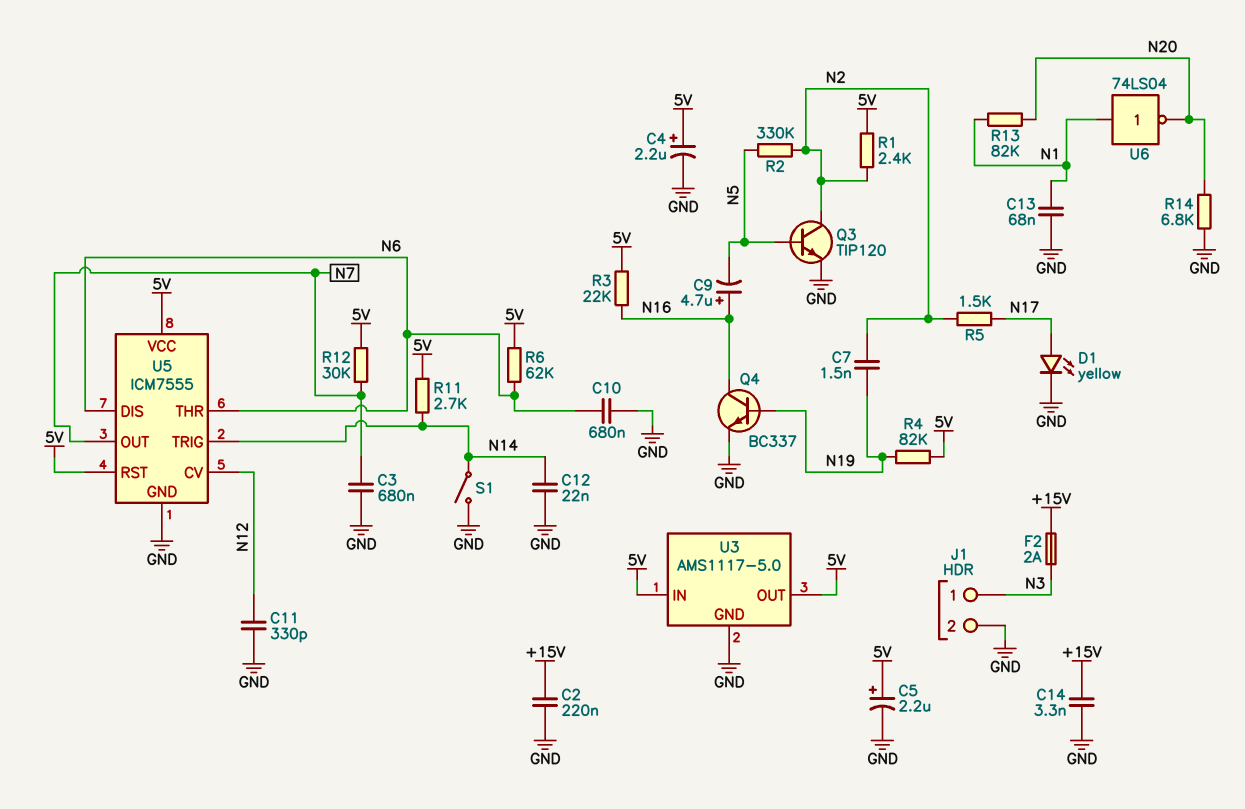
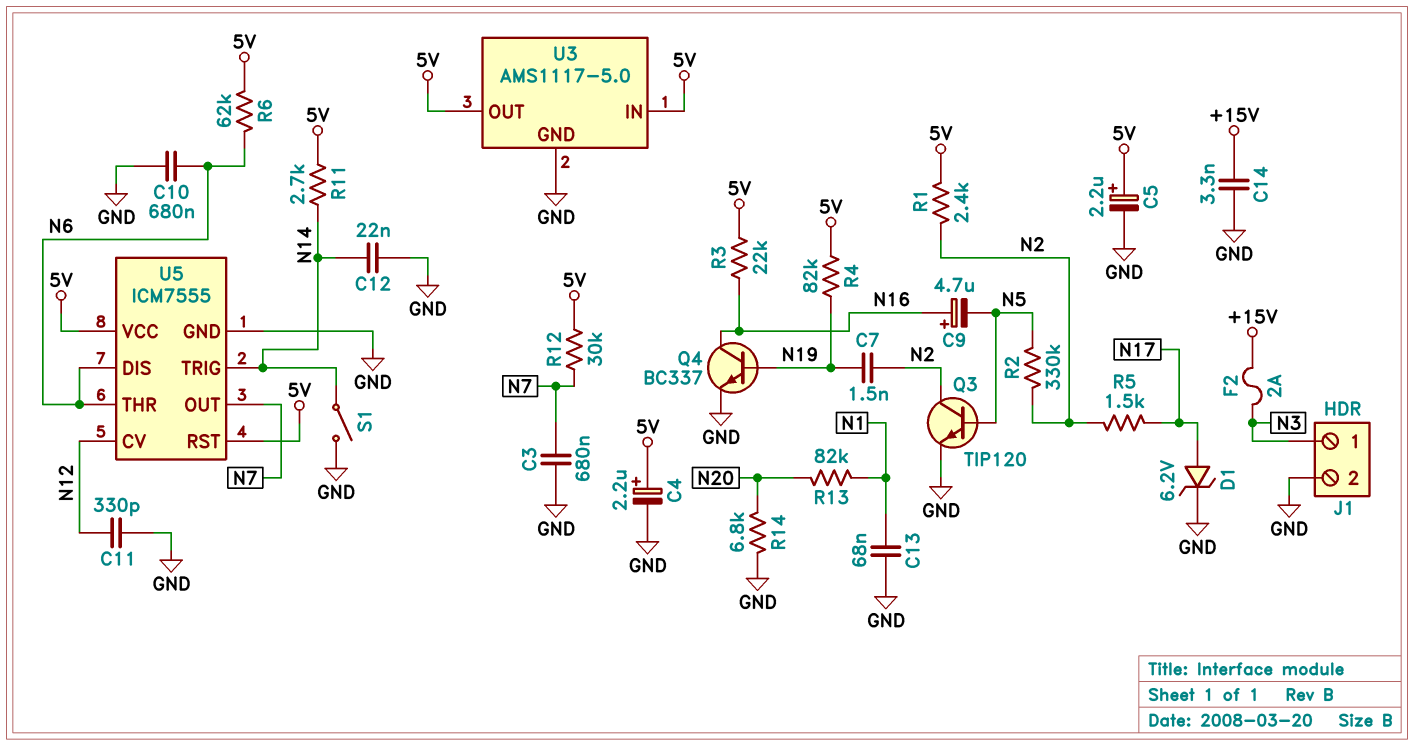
C2: 220nF (+15V, GND) -> none
D1: LED yellow (A N17, K GND) -> zener 6.2V (A N17, K GND)
U6: NOT 74LS04 (in N1, out N20) -> none

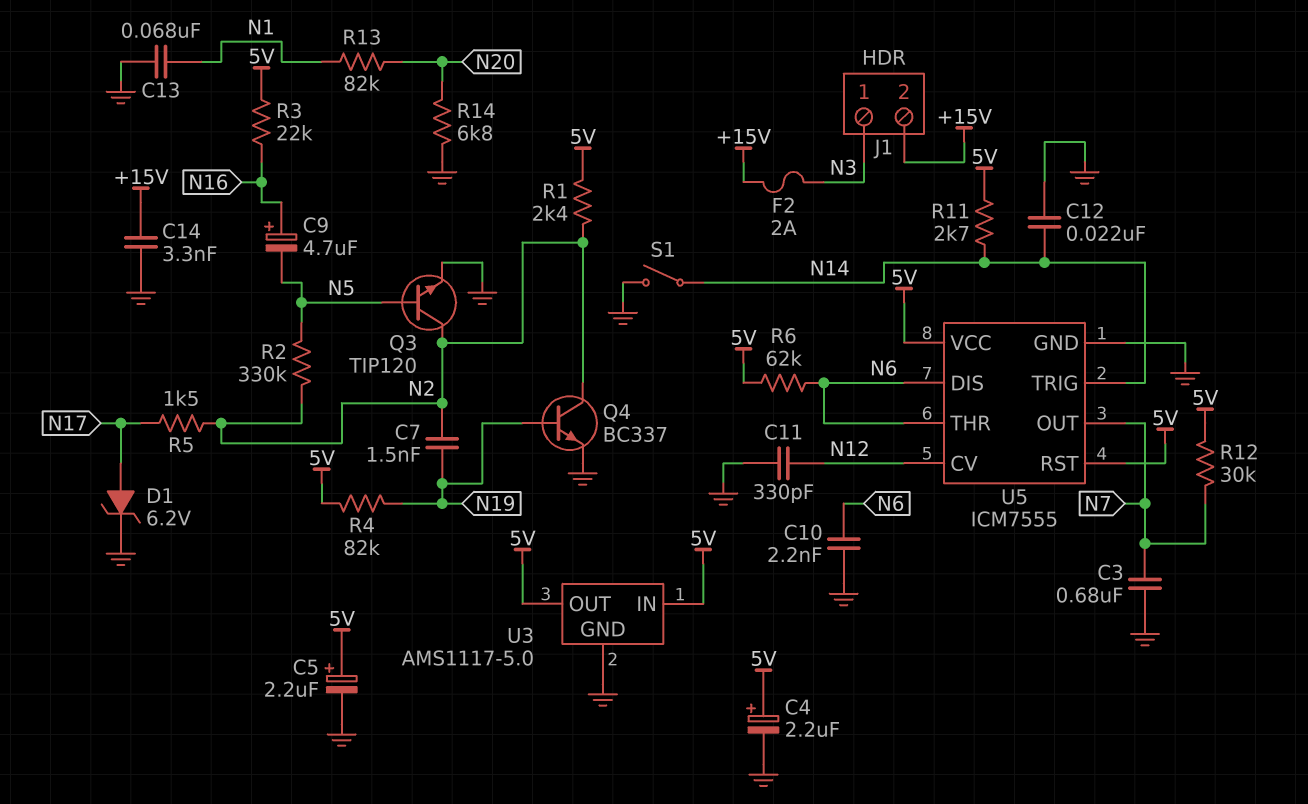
C10: 680nF (GND, N6) -> 2.2nF (GND, N6)
J1 pin 2: GND -> +15V
Q4: NPN BC337 (B N19, C N16, E GND) -> NPN BC337 (B N19, C N2, E GND)

